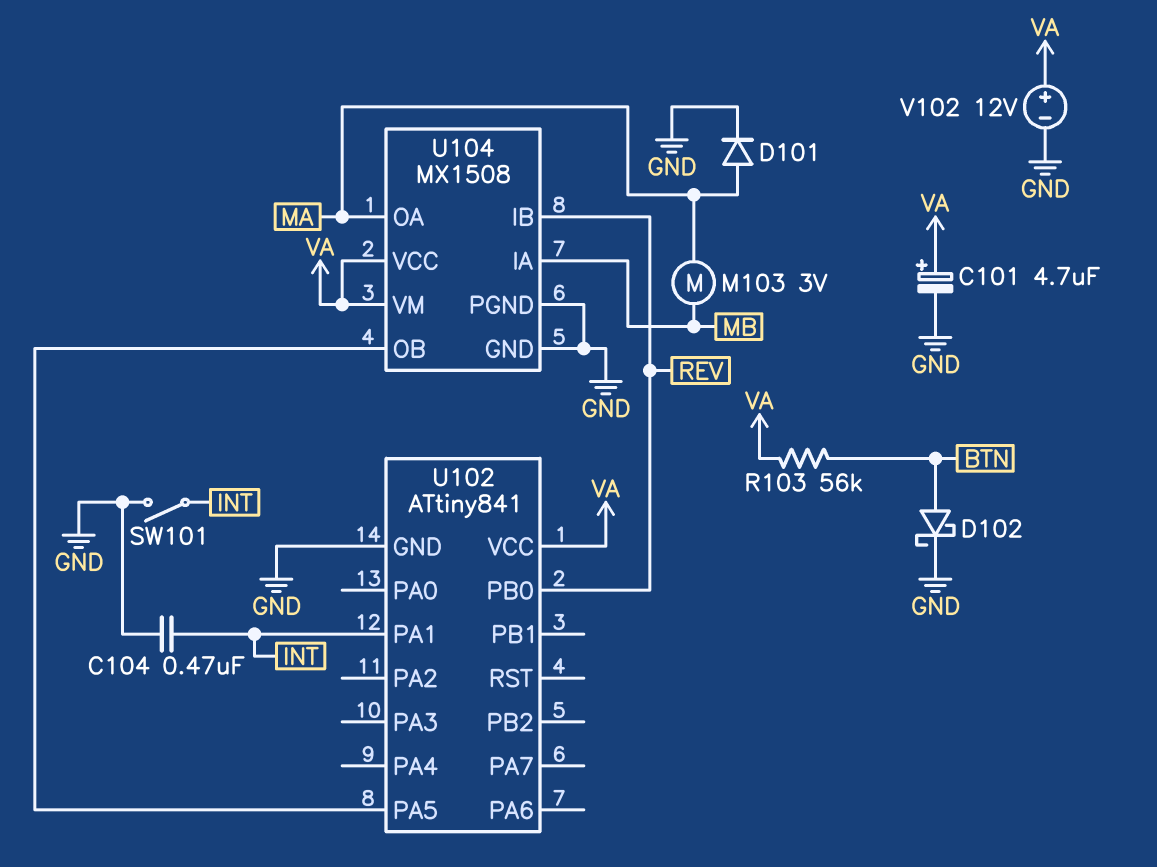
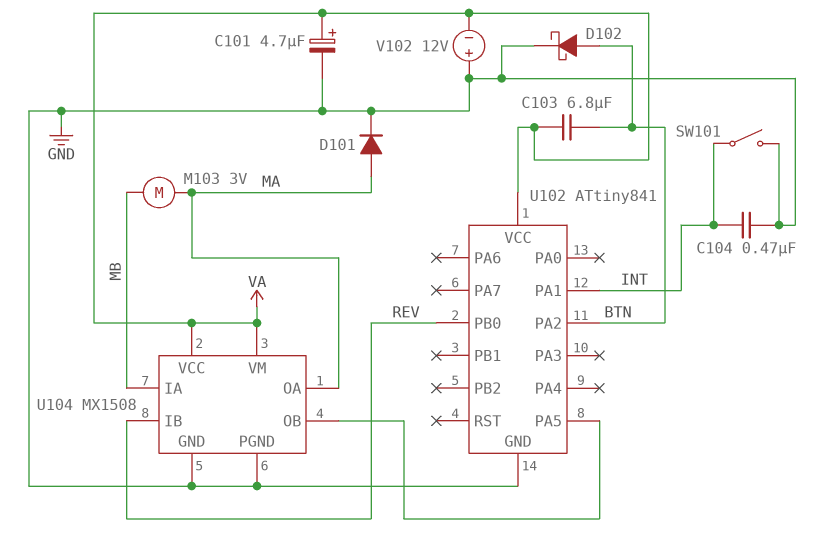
C103: none -> 6.8uF (BTN, VA)
R103: 56k (BTN, VA) -> none
U102 pin PA2: none -> BTN
V102: 12V (plus VA, minus GND) -> 12V (plus GND, minus VA)

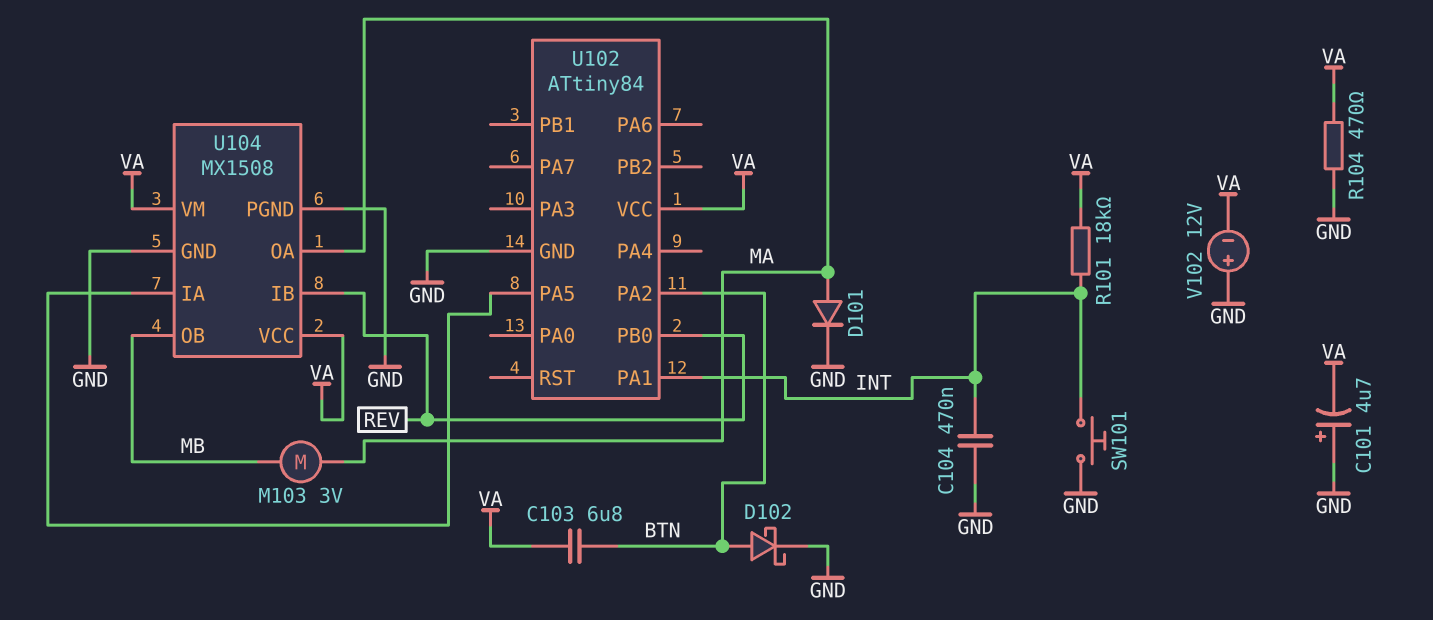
C101: 4.7uF (plus VA, minus GND) -> 4.7uF (plus GND, minus VA)
R101: none -> 18k (INT, VA)
R104: none -> 470 (GND, VA)
SW101: switch (GND, INT) -> button (GND, INT)
U102: ATtiny841 -> ATtiny84
U104 pin IA: MB -> U102/PA5
U104 pin OB: U102/PA5 -> MB

